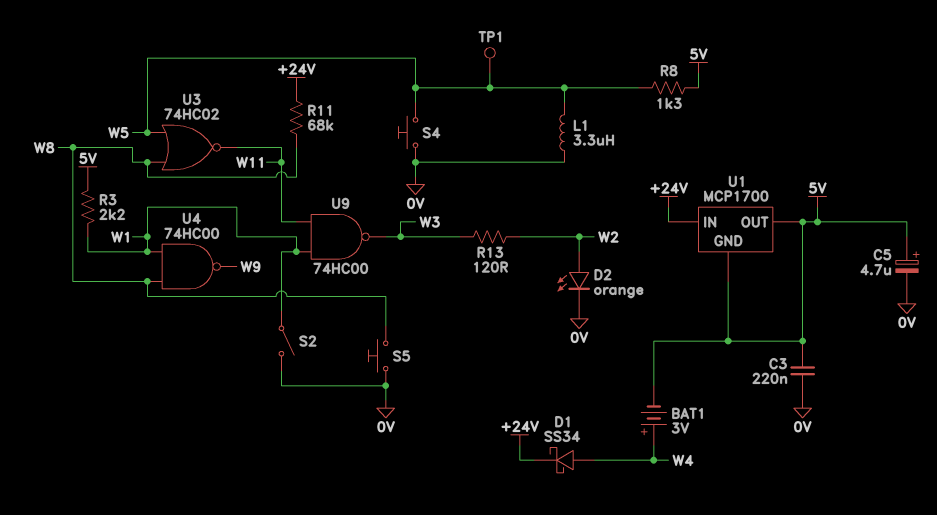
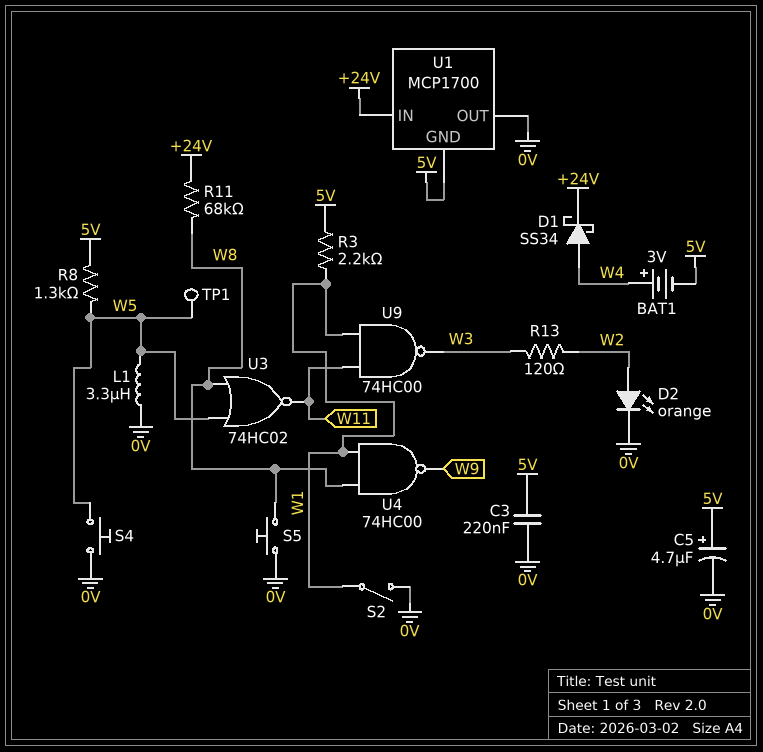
U1 pin OUT: 5V -> 0V

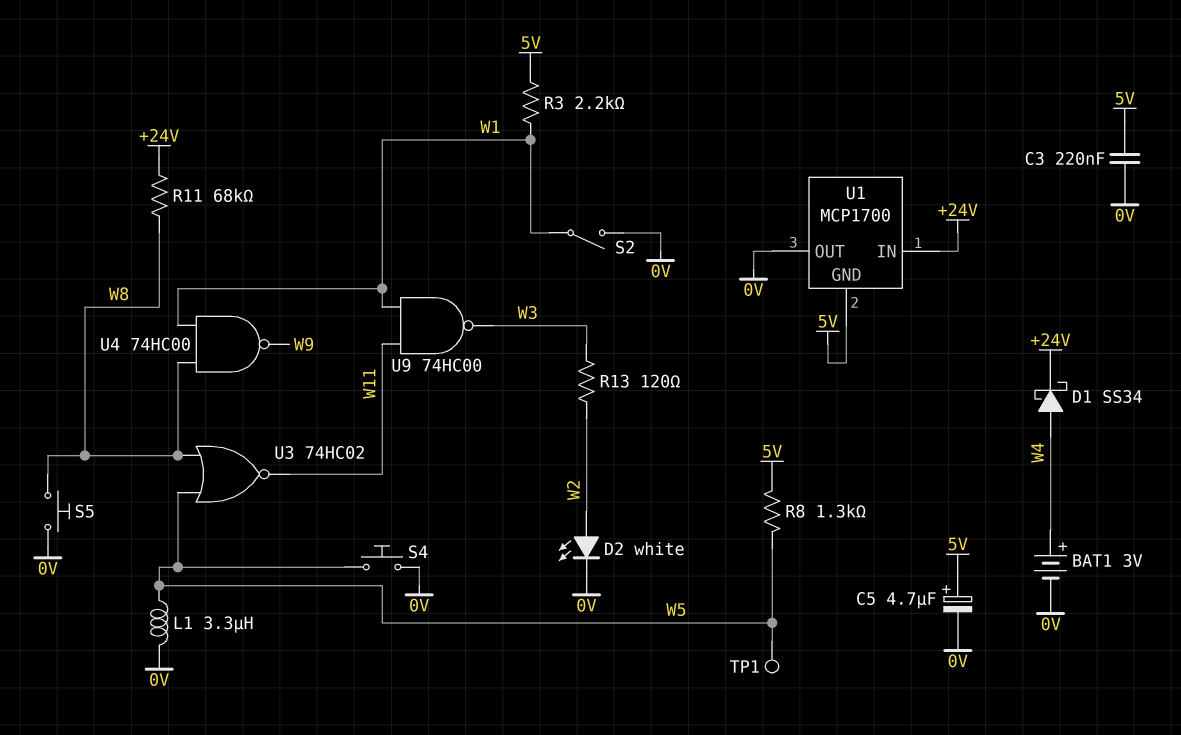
BAT1: 3V (plus W4, minus 5V) -> 3V (plus W4, minus 0V)
D2: LED orange (A W2, K 0V) -> LED white (A W2, K 0V)

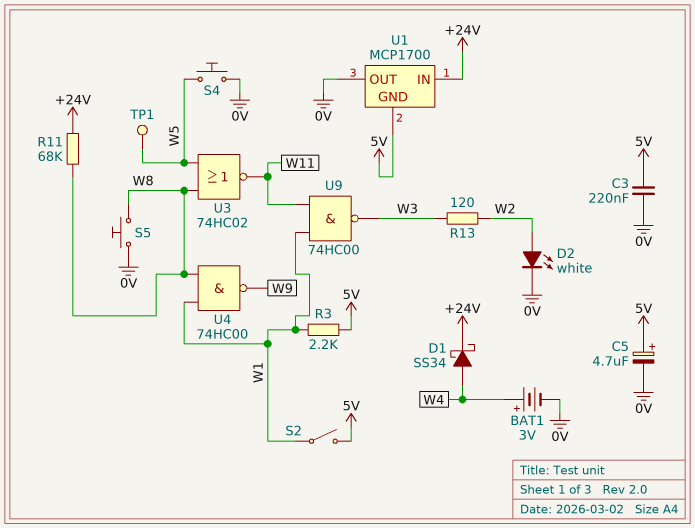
L1: 3.3uH (0V, W5) -> none
R8: 1.3k (5V, W5) -> none
S2: switch (0V, W1) -> switch (5V, W1)

